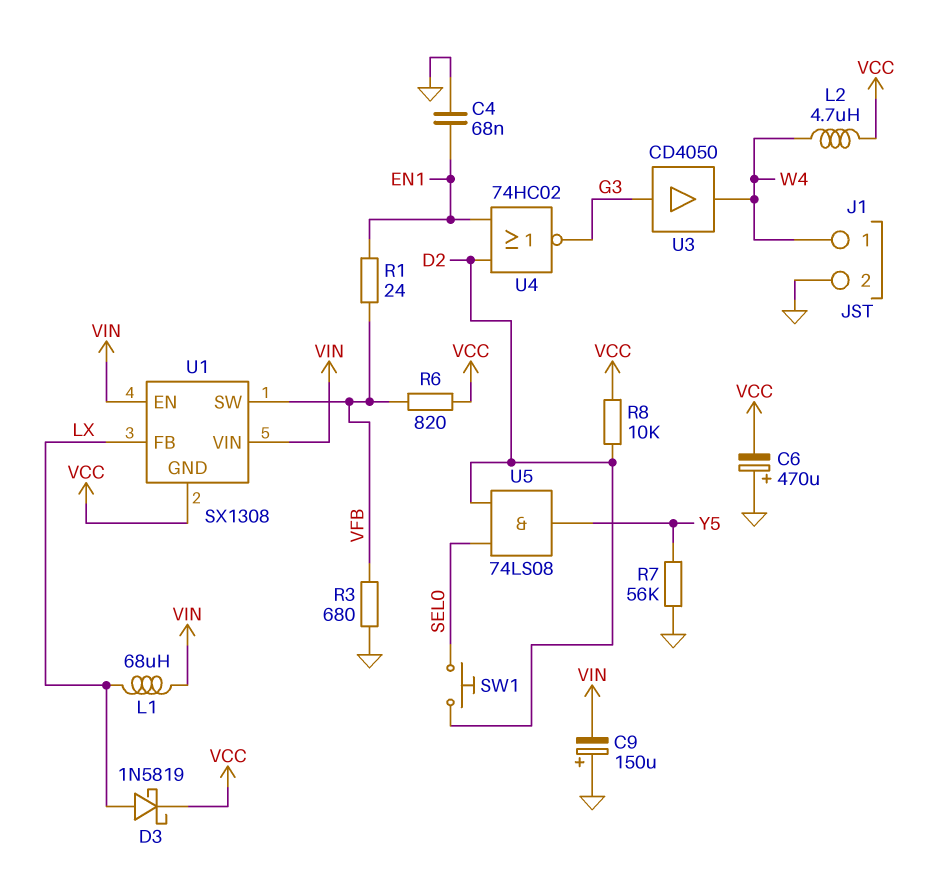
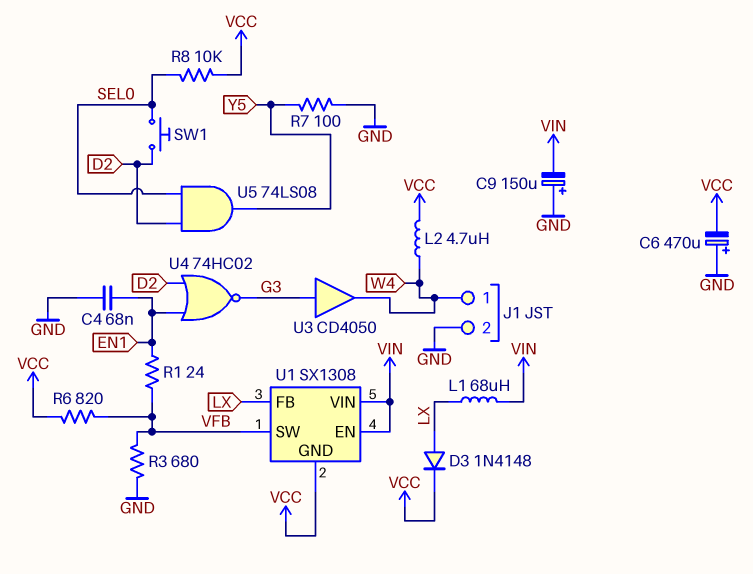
D3: schottky 1N5819 (A LX, K VCC) -> diode 1N4148 (A LX, K VCC)
R7: 56k (GND, Y5) -> 100 (GND, Y5)
R8: 10k (D2, VCC) -> 10k (SEL0, VCC)

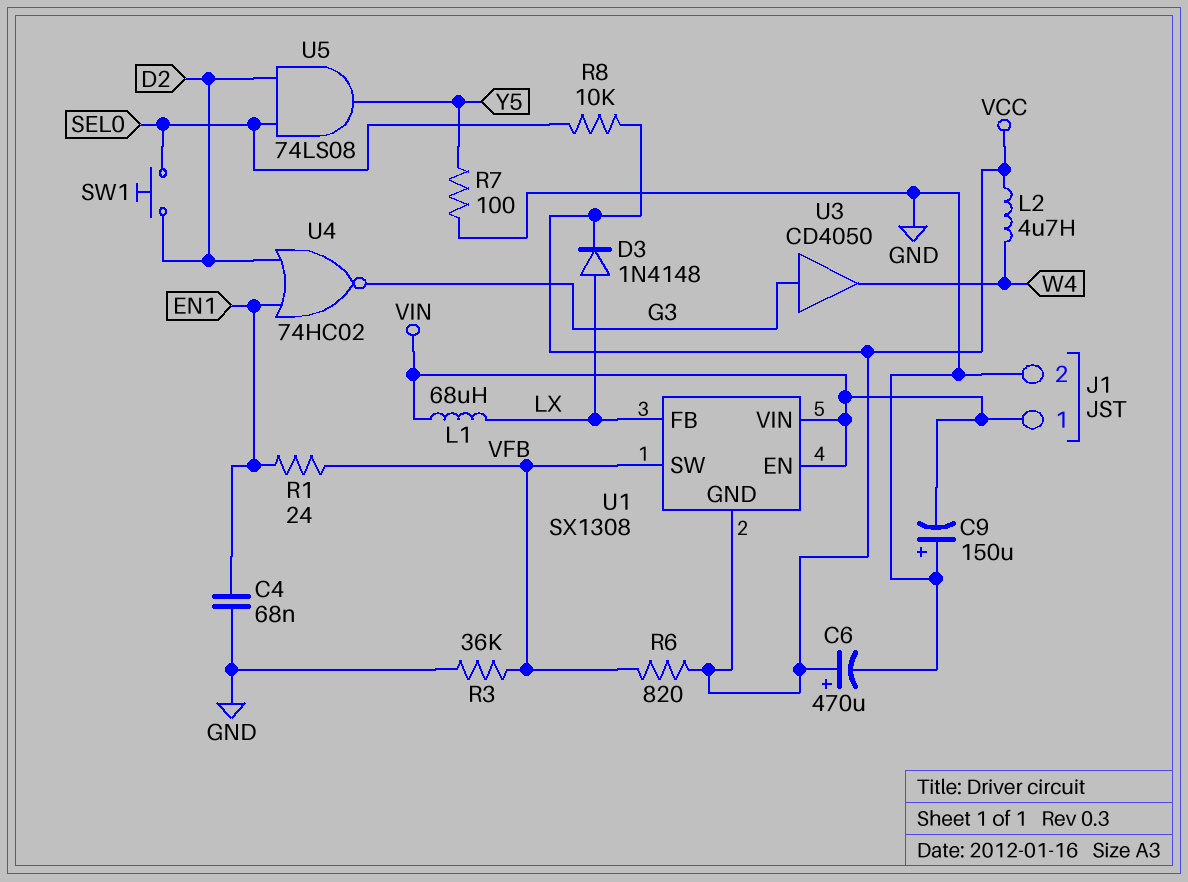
C6: 470uF (plus GND, minus VCC) -> 470uF (plus VCC, minus GND)
J1 pin 1: W4 -> VIN
R3: 680 (GND, VFB) -> 36k (GND, VFB)

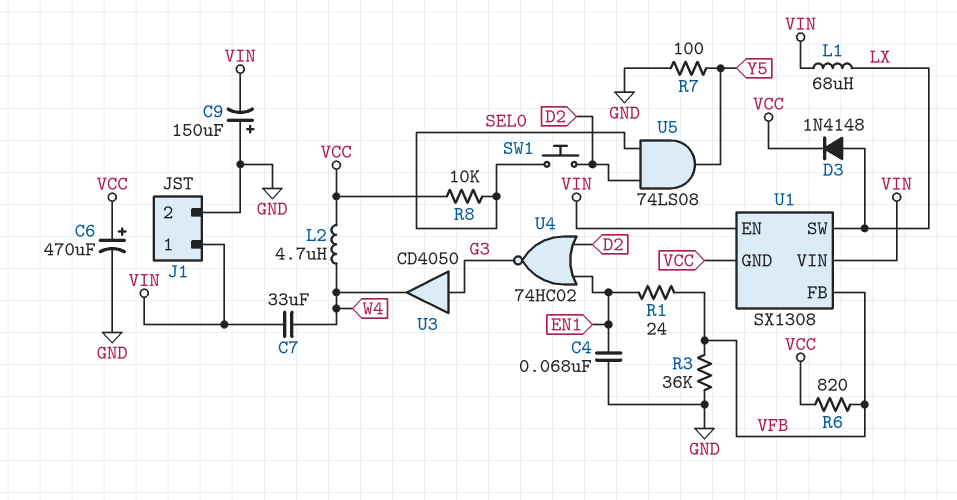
C7: none -> 33uF (VIN, W4)
U1 pin FB: LX -> VFB
U1 pin SW: VFB -> LX

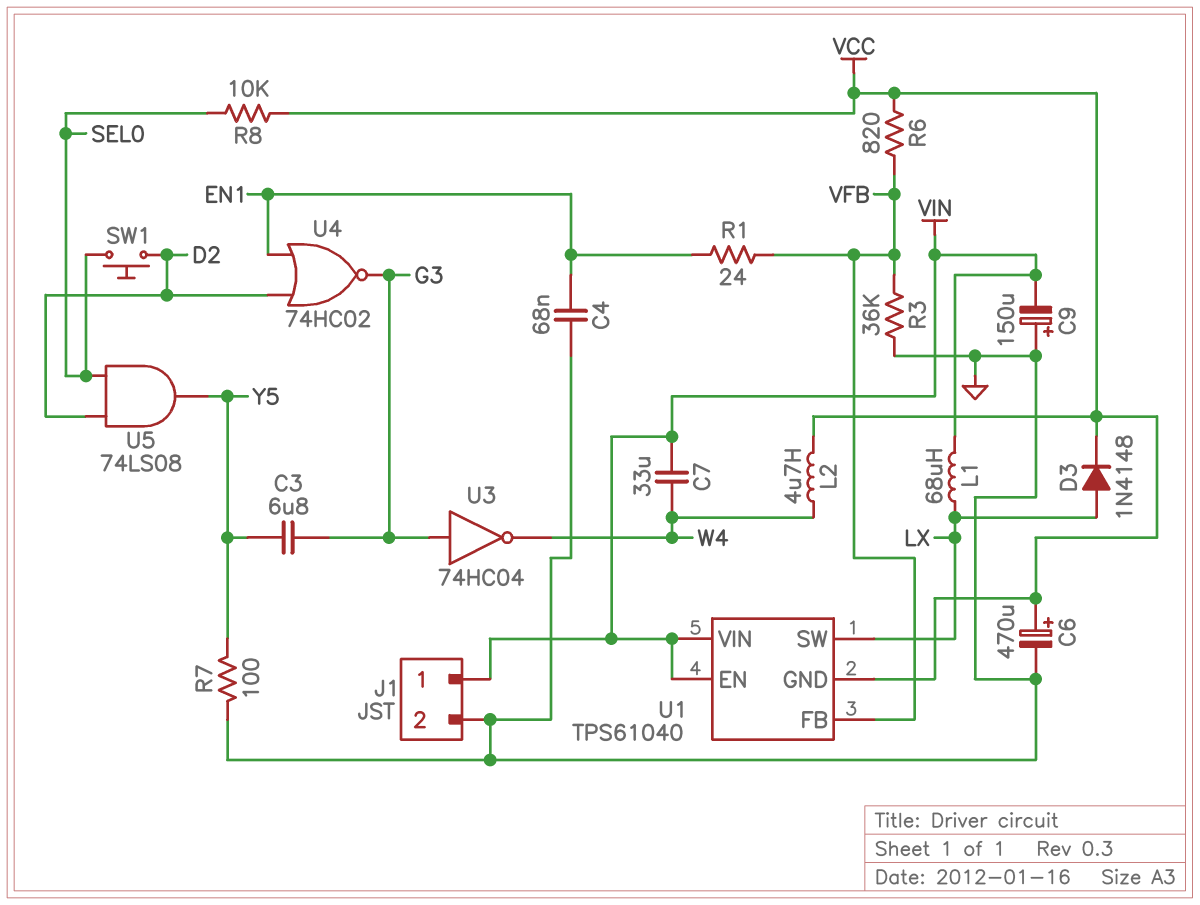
C3: none -> 6.8uF (G3, Y5)
U1: SX1308 -> TPS61040
U3: buffer CD4050 (in G3, out W4) -> NOT 74HC04 (in G3, out W4)

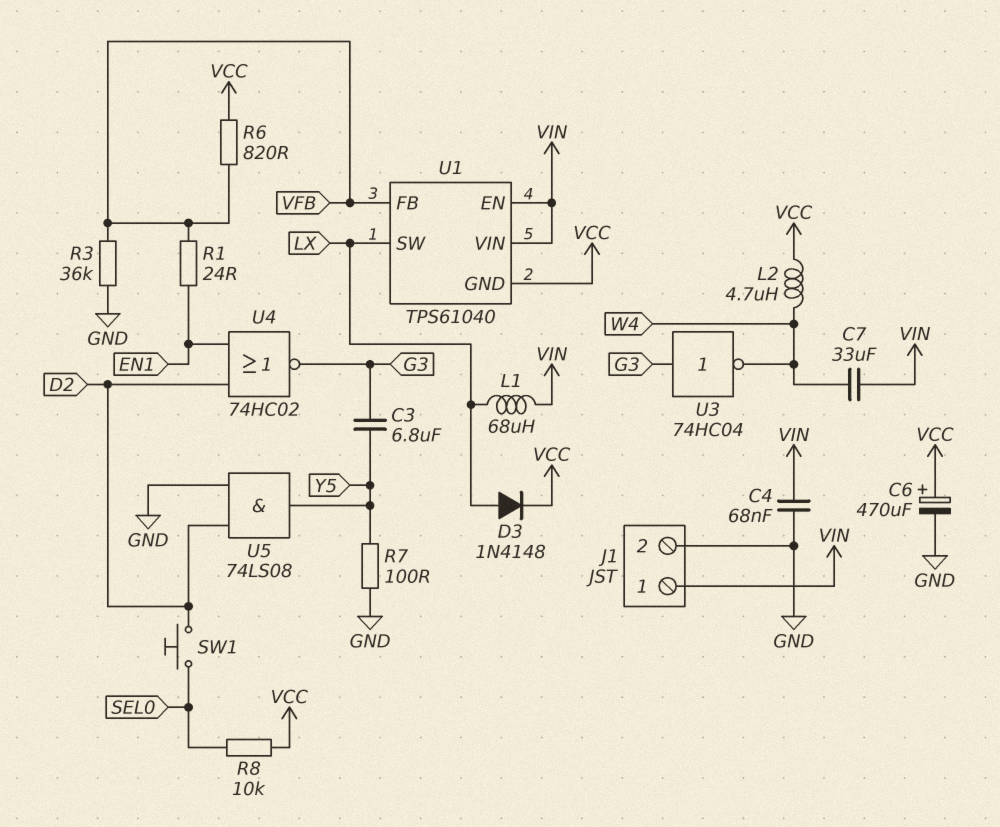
C4: 68nF (EN1, GND) -> 68nF (GND, VIN)
C9: 150uF (plus GND, minus VIN) -> none
U5: AND 74LS08 (in D2, in SEL0, out Y5) -> AND 74LS08 (in D2, in GND, out Y5)

